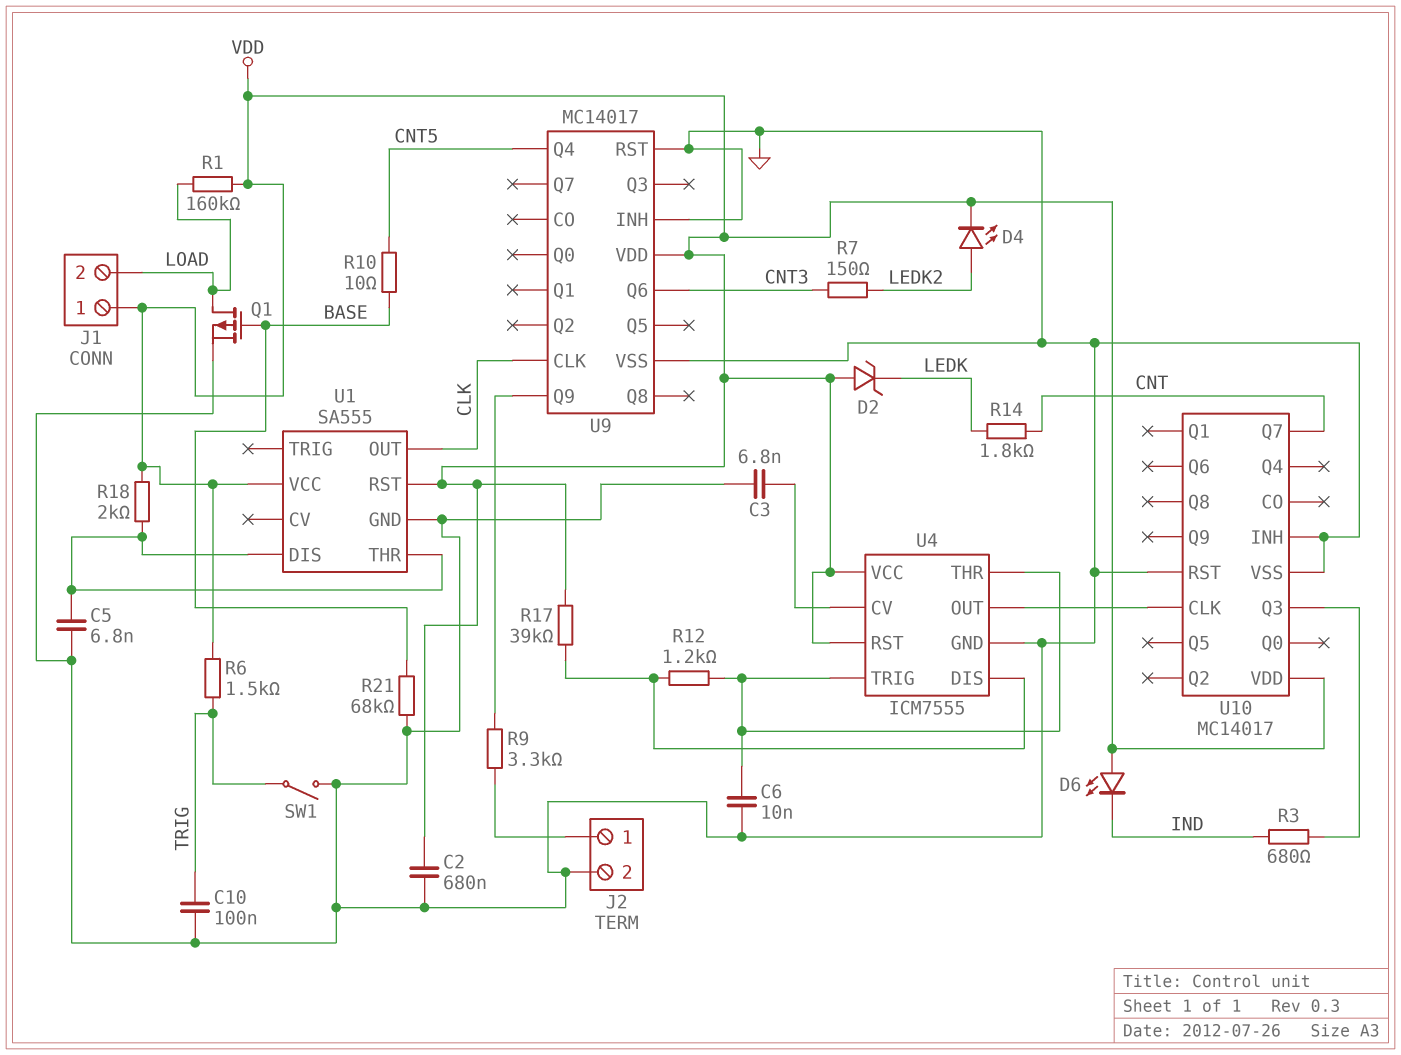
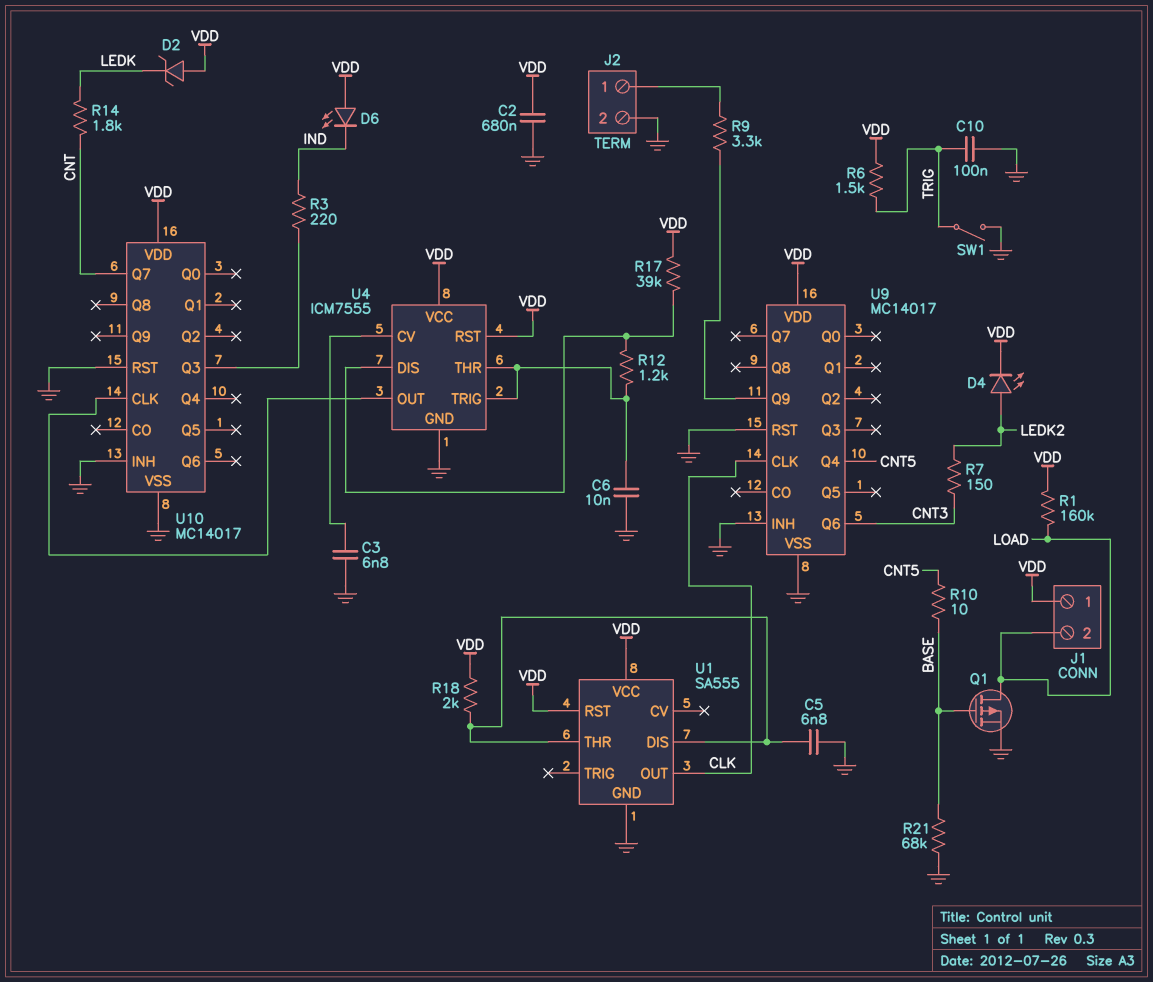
R3: 680 (IND, U10/Q3) -> 220 (IND, U10/Q3)

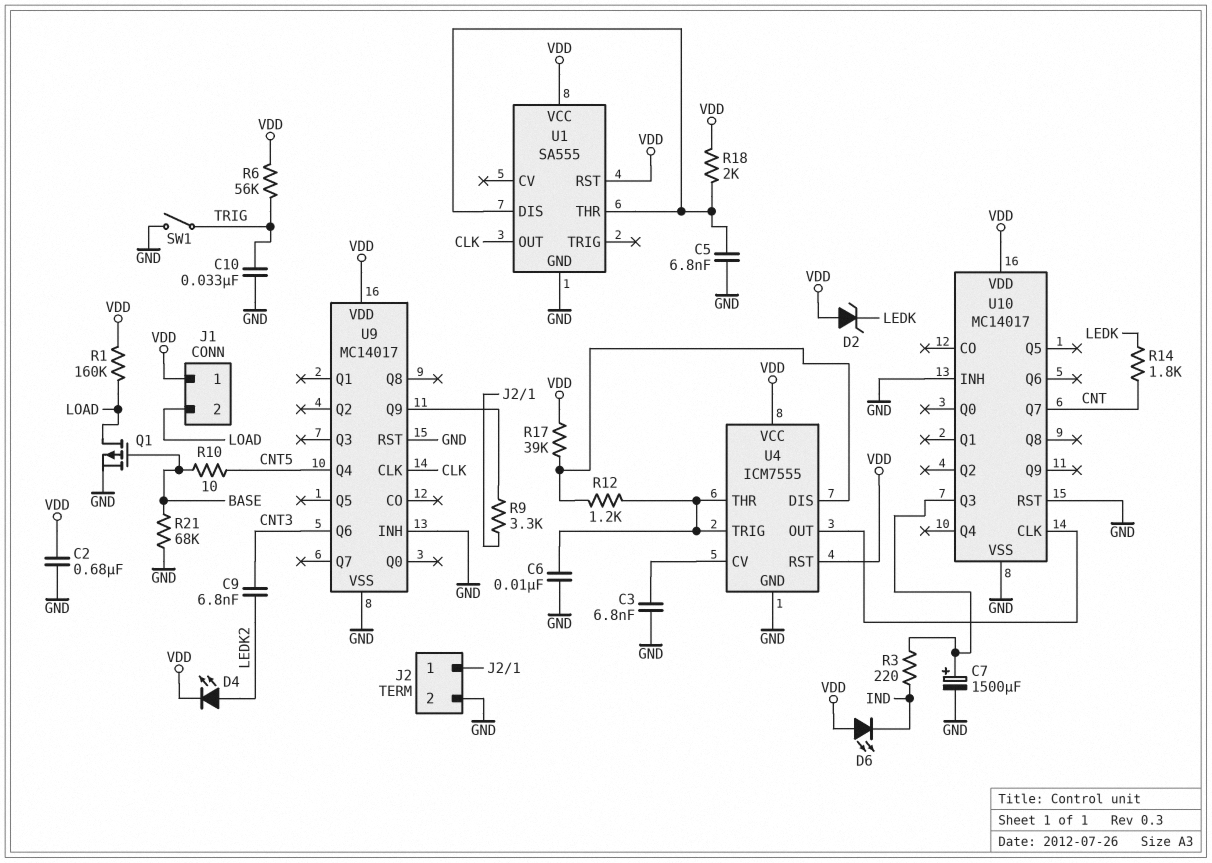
C7: none -> 1500uF (plus U10/Q3, minus GND)
C9: none -> 6.8nF (CNT3, LEDK2)
C10: 100nF (GND, TRIG) -> 33nF (GND, TRIG)
R6: 1.5k (TRIG, VDD) -> 56k (TRIG, VDD)
R7: 150 (CNT3, LEDK2) -> none

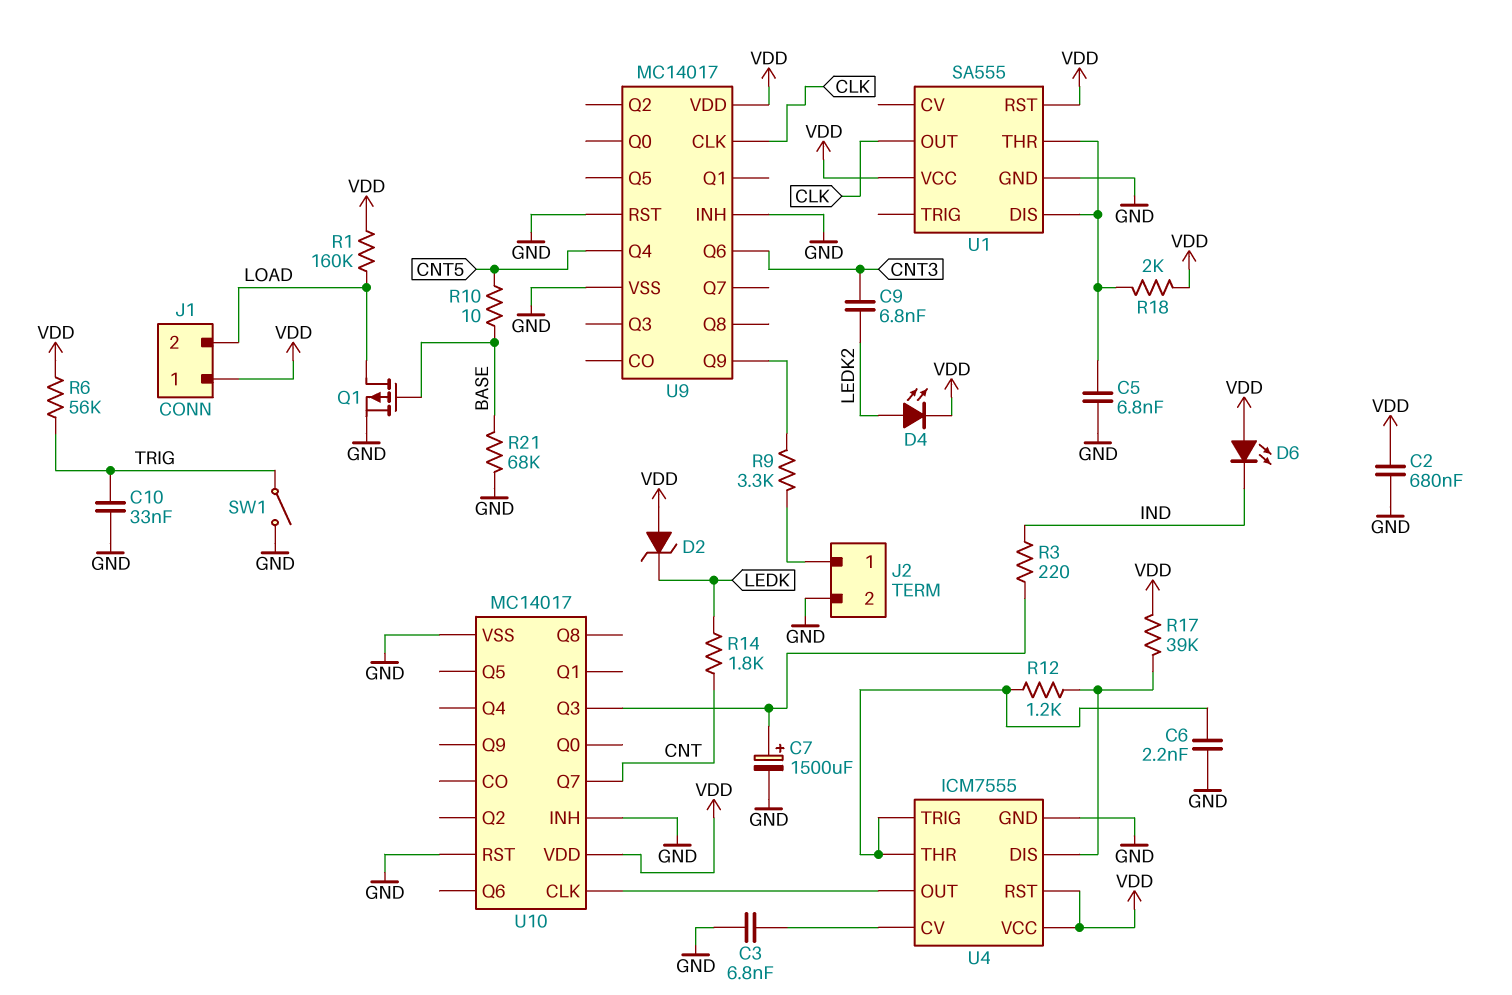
C6: 10nF (GND, U4/THR) -> 2.2nF (GND, U4/THR)

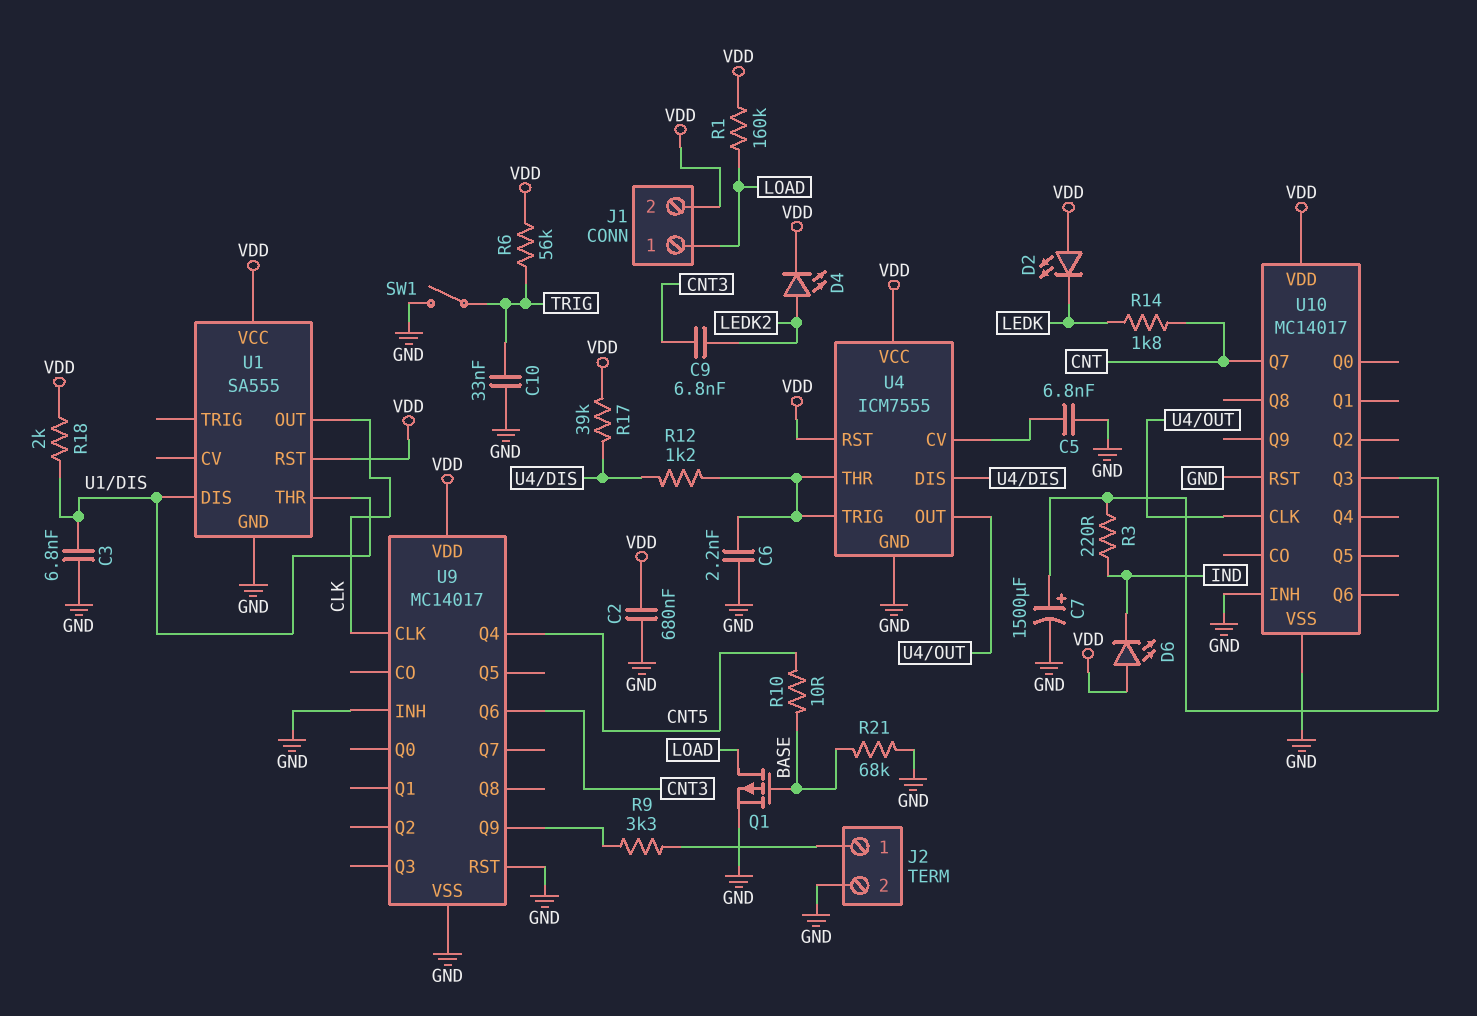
C3: 6.8nF (GND, U4/CV) -> 6.8nF (GND, U1/DIS)
C5: 6.8nF (GND, U1/DIS) -> 6.8nF (GND, U4/CV)
D2: zener (A VDD, K LEDK) -> LED (A VDD, K LEDK)
J1 pin 1: VDD -> LOAD
J1 pin 2: LOAD -> VDD

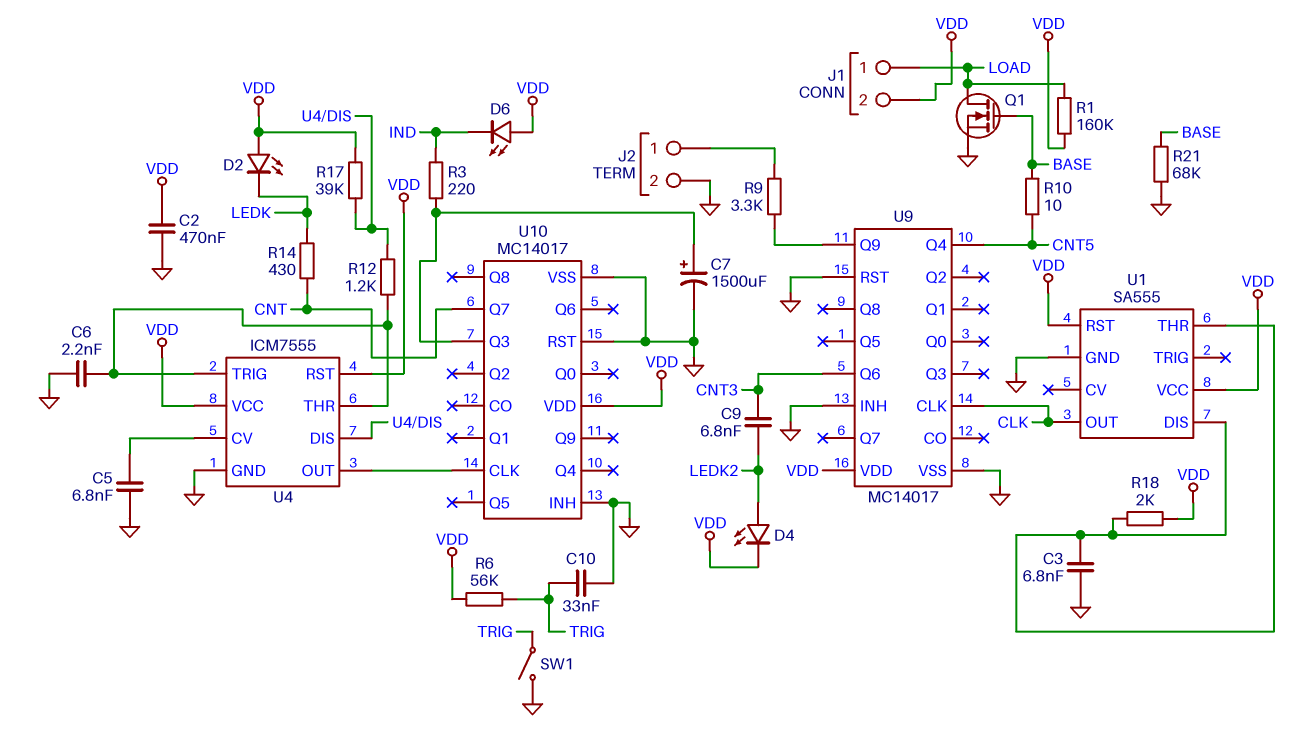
C2: 680nF (GND, VDD) -> 470nF (GND, VDD)
Q1: PMOS (G BASE, D LOAD, S GND) -> NMOS (G BASE, D LOAD, S GND)
R14: 1.8k (CNT, LEDK) -> 430 (CNT, LEDK)

